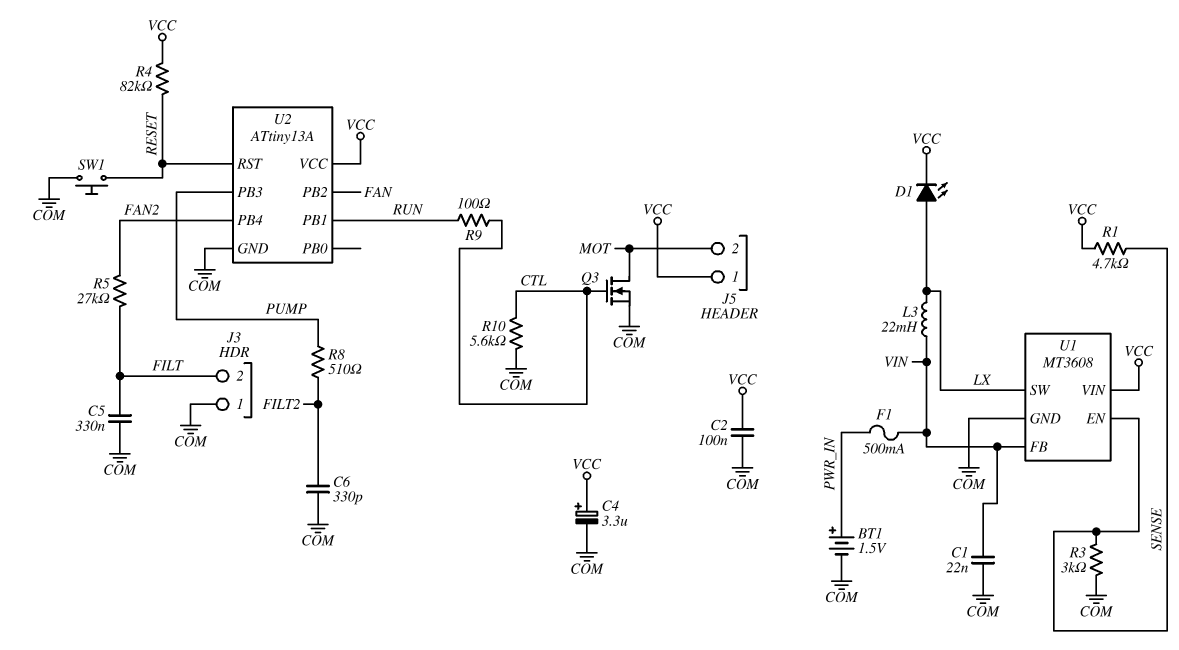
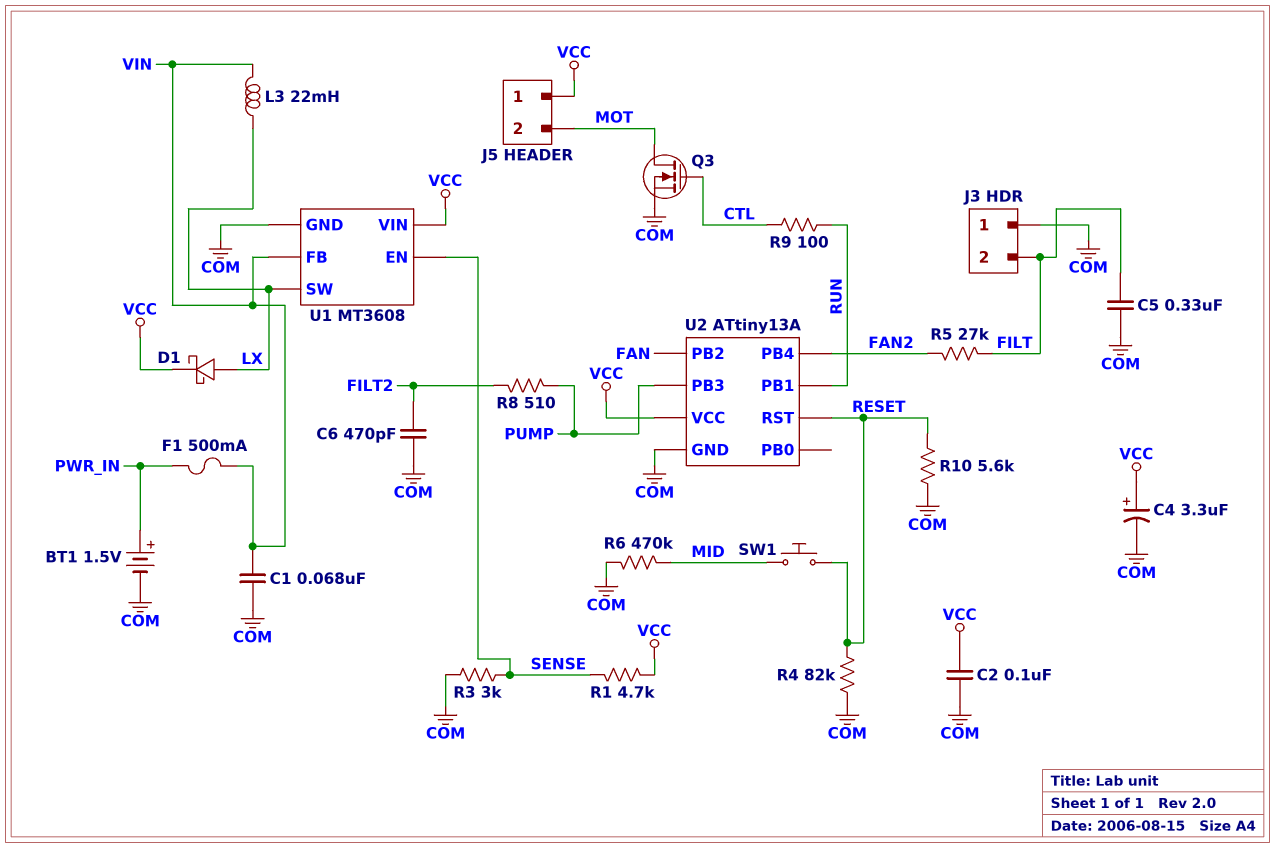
C1: 22nF (COM, VIN) -> 68nF (COM, VIN)
C6: 330pF (COM, FILT2) -> 470pF (COM, FILT2)
D1: LED (A LX, K VCC) -> schottky (A LX, K VCC)
R4: 82k (RESET, VCC) -> 82k (COM, RESET)
R6: none -> 470k (COM, MID)
R10: 5.6k (COM, CTL) -> 5.6k (COM, RESET)
SW1: button (COM, RESET) -> button (MID, RESET)

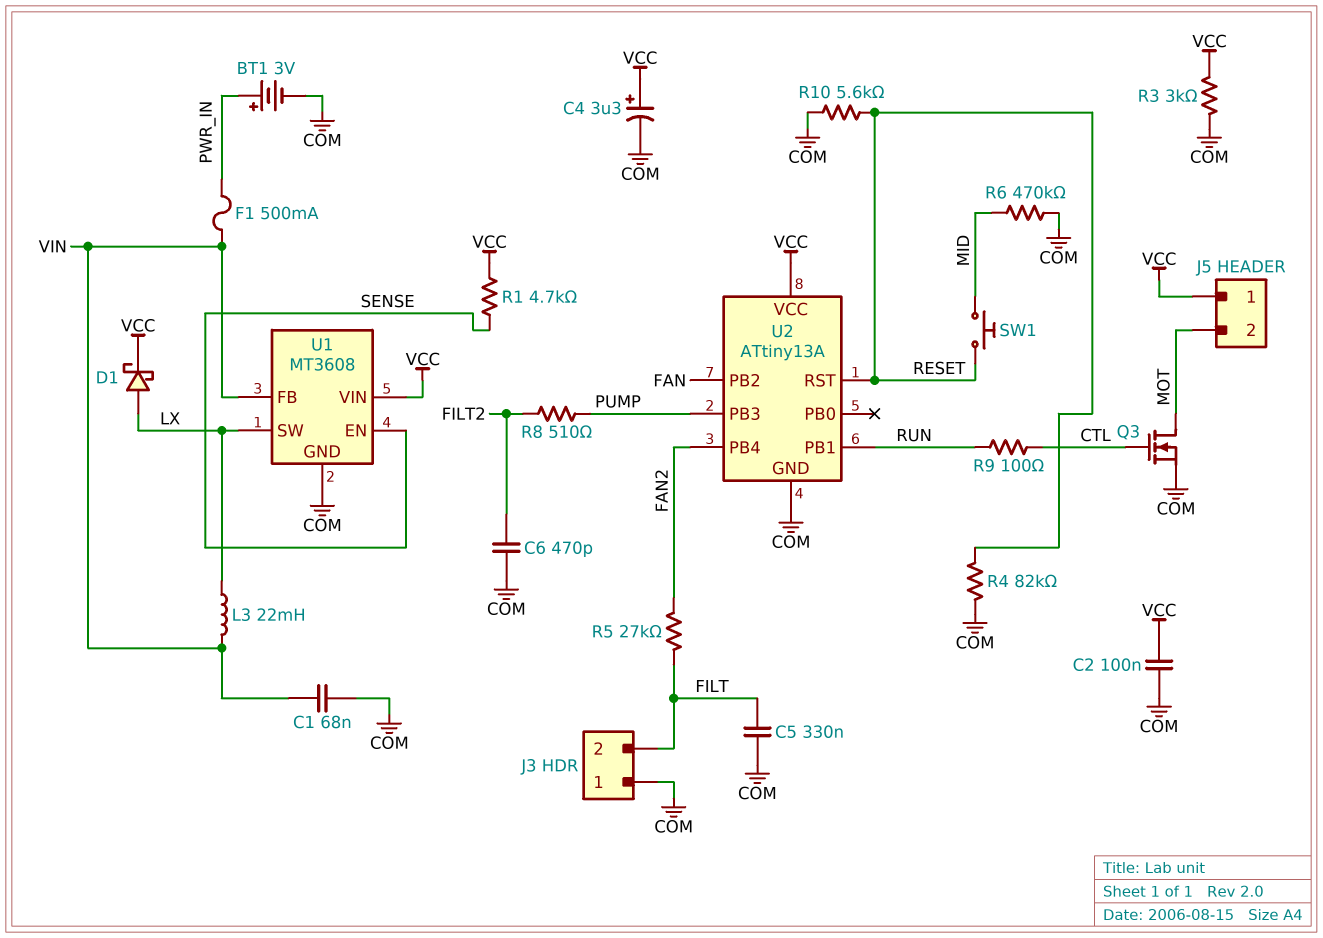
BT1: 1.5V (plus PWR_IN, minus COM) -> 3V (plus PWR_IN, minus COM)
R3: 3k (COM, SENSE) -> 3k (COM, VCC)

